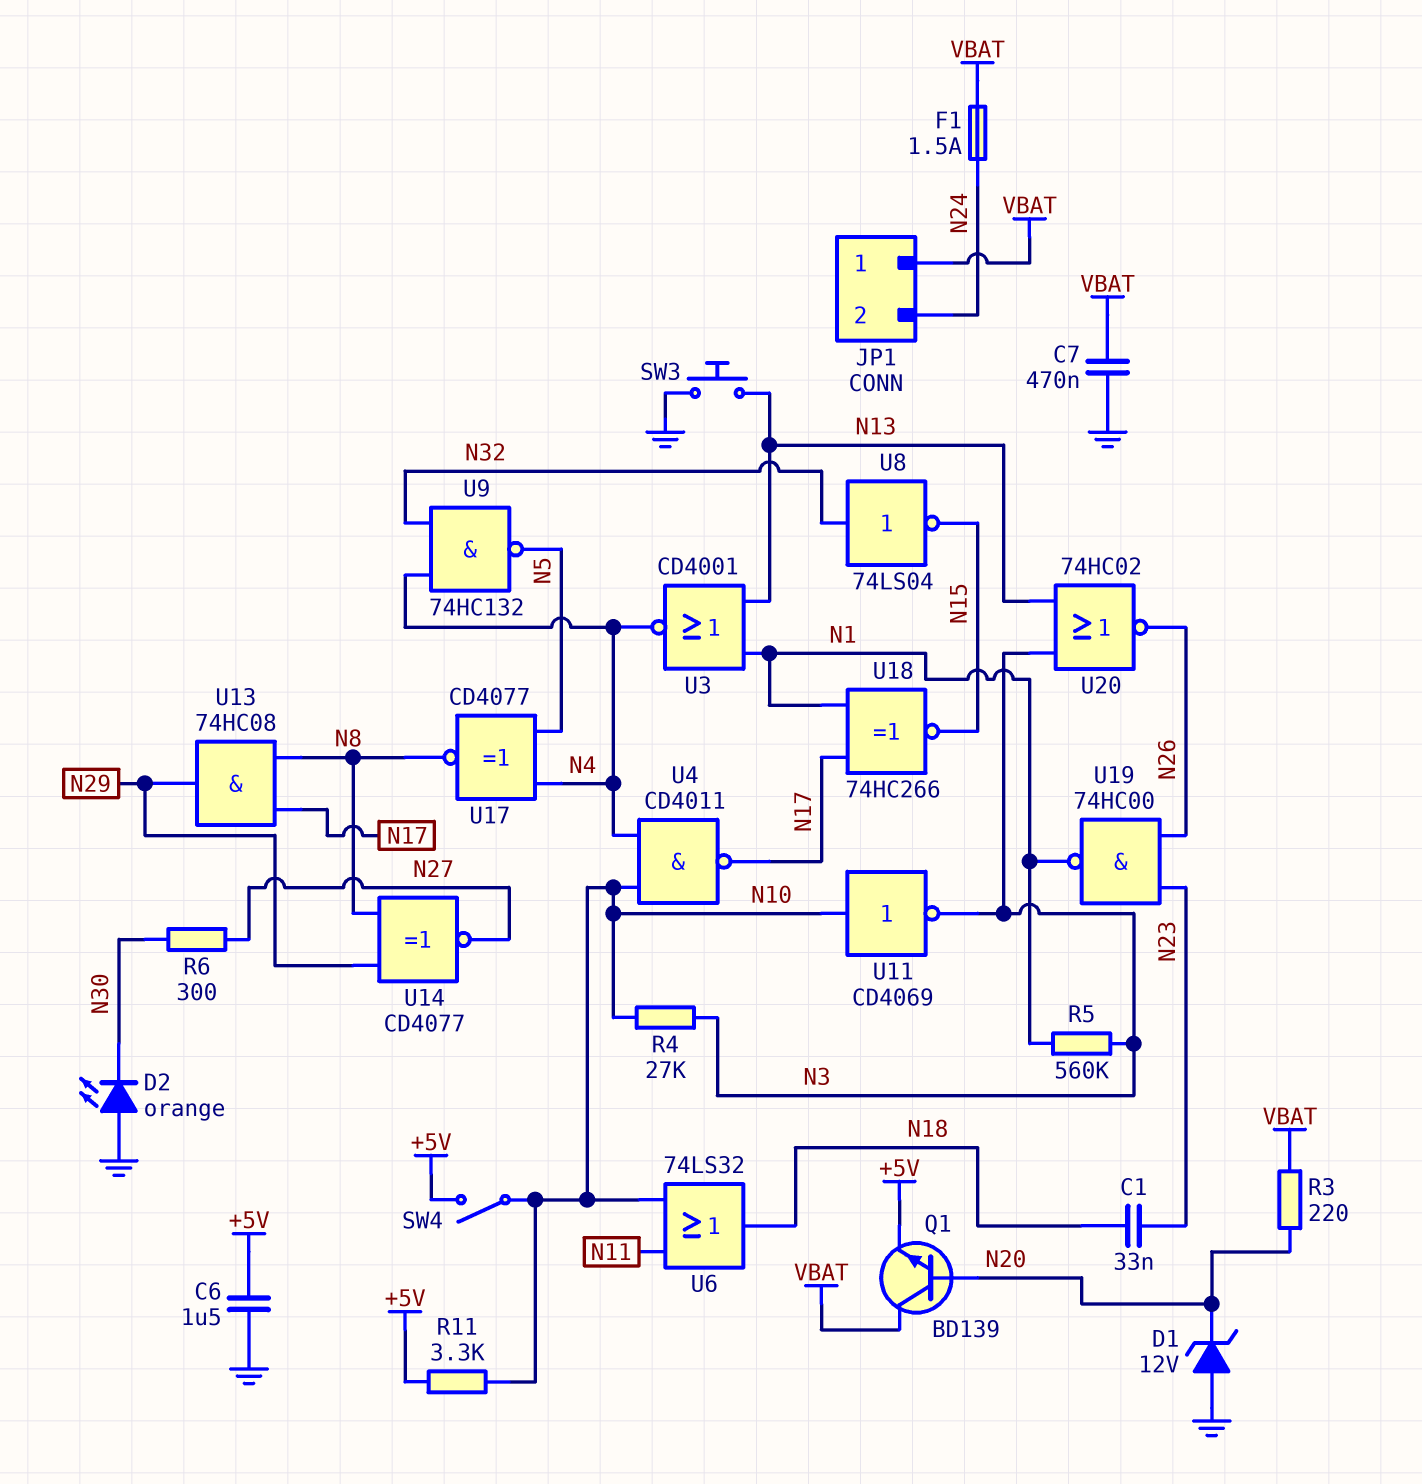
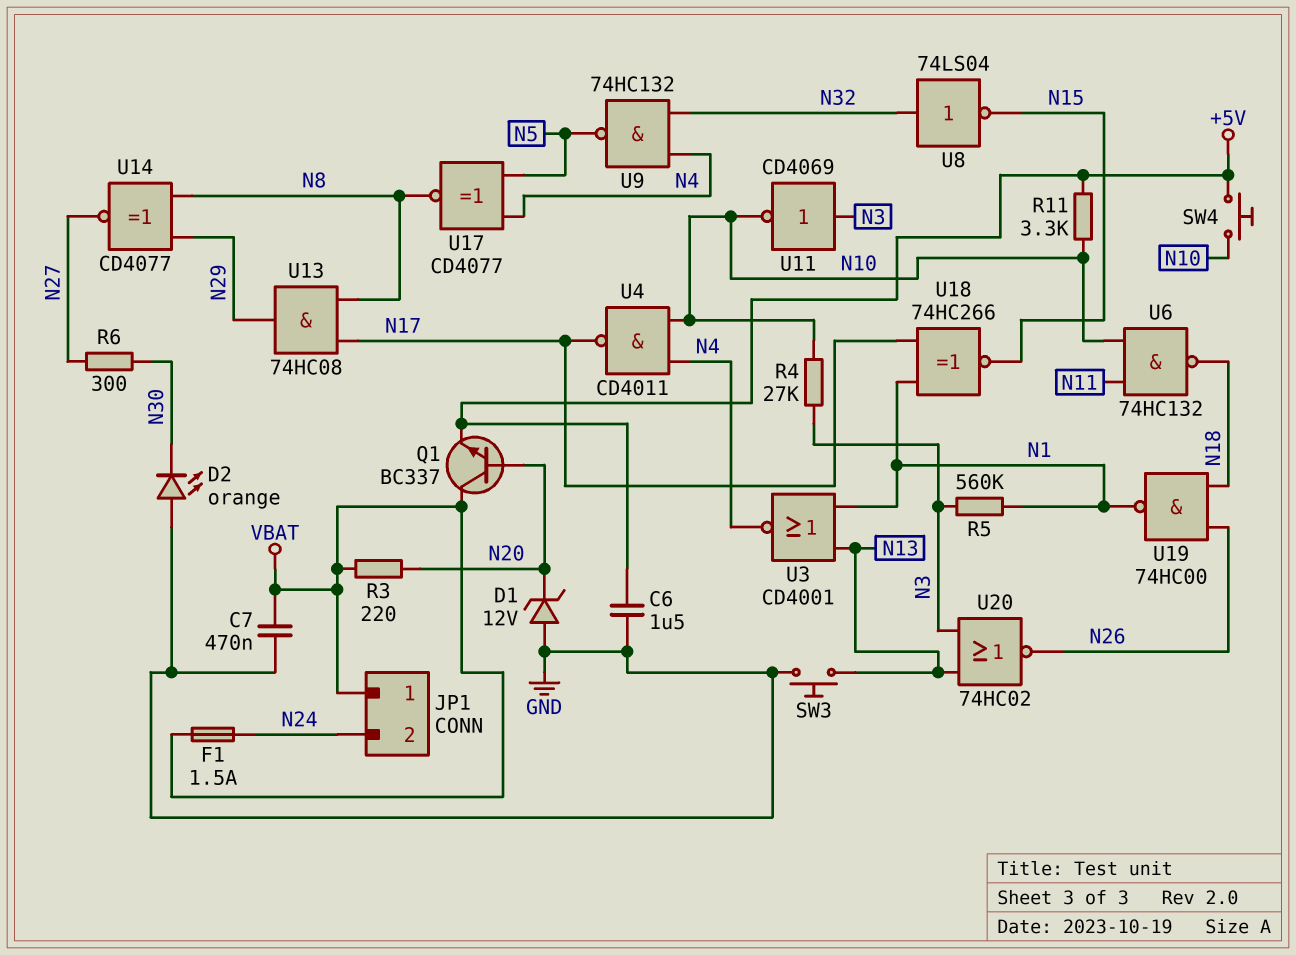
C1: 33nF (N18, N23) -> none
Q1: NPN BD139 (B N20, C VBAT, E +5V) -> NPN BC337 (B N20, C VBAT, E +5V)
SW4: switch (+5V, N10) -> button (+5V, N10)
U6: OR 74LS32 (in N10, in N11, out N18) -> NAND 74HC132 (in N10, in N11, out N18)
U11: NOT CD4069 (in N10, out N3) -> NOT CD4069 (in N3, out N10)
U19: NAND 74HC00 (in N23, in N26, out N1) -> NAND 74HC00 (in N18, in N26, out N1)

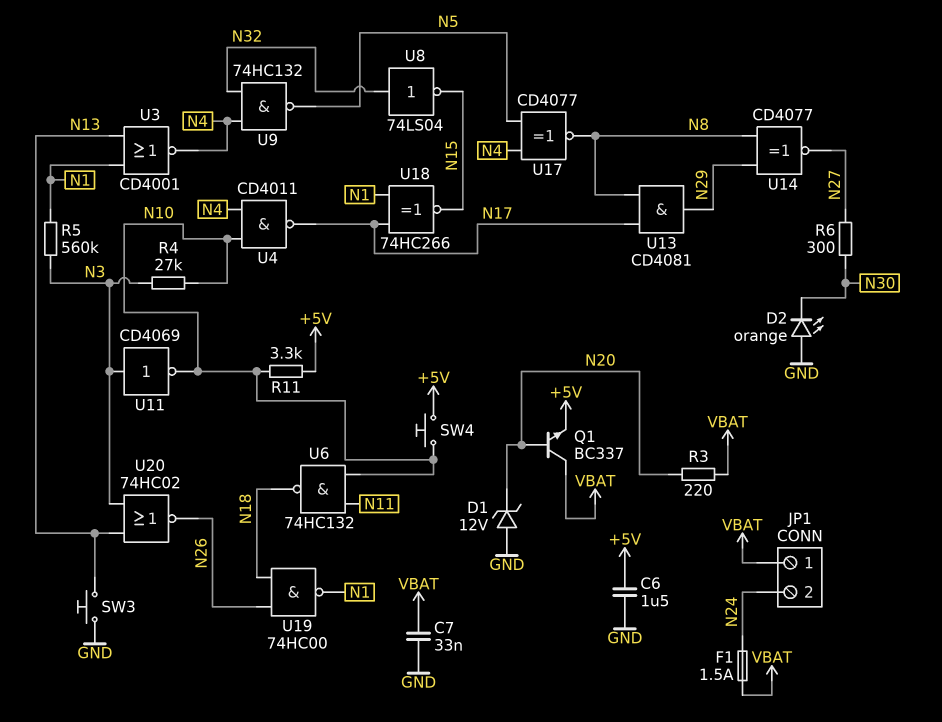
C7: 470nF (GND, VBAT) -> 33nF (GND, VBAT)
U13: AND 74HC08 (in N8, in N17, out N29) -> AND CD4081 (in N8, in N17, out N29)

